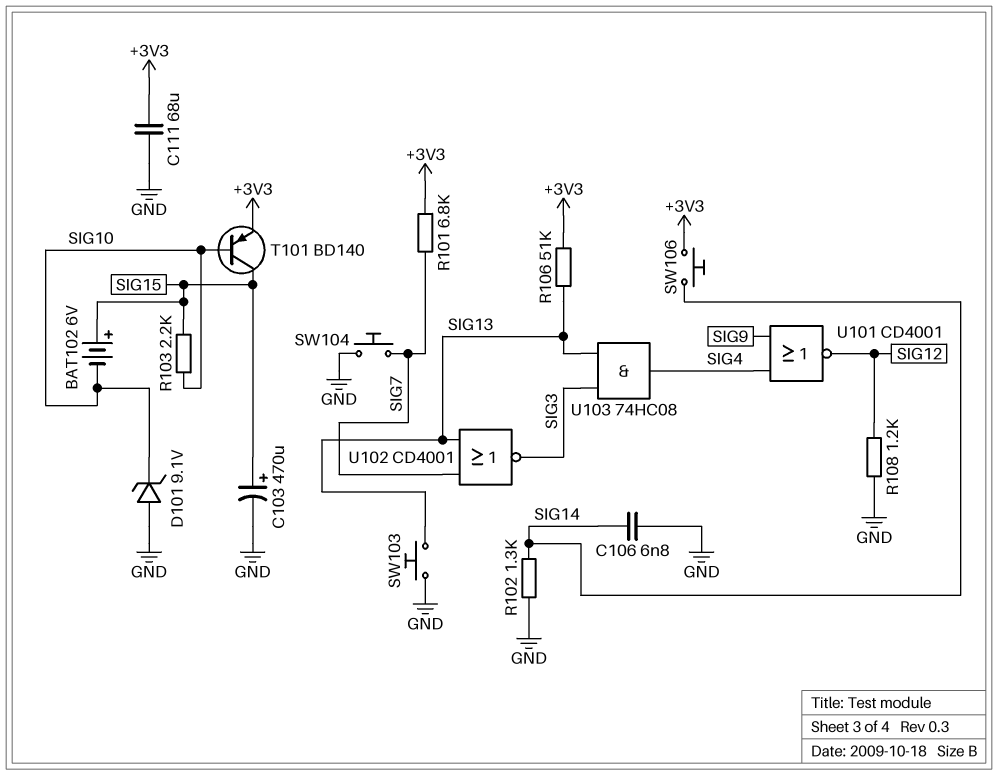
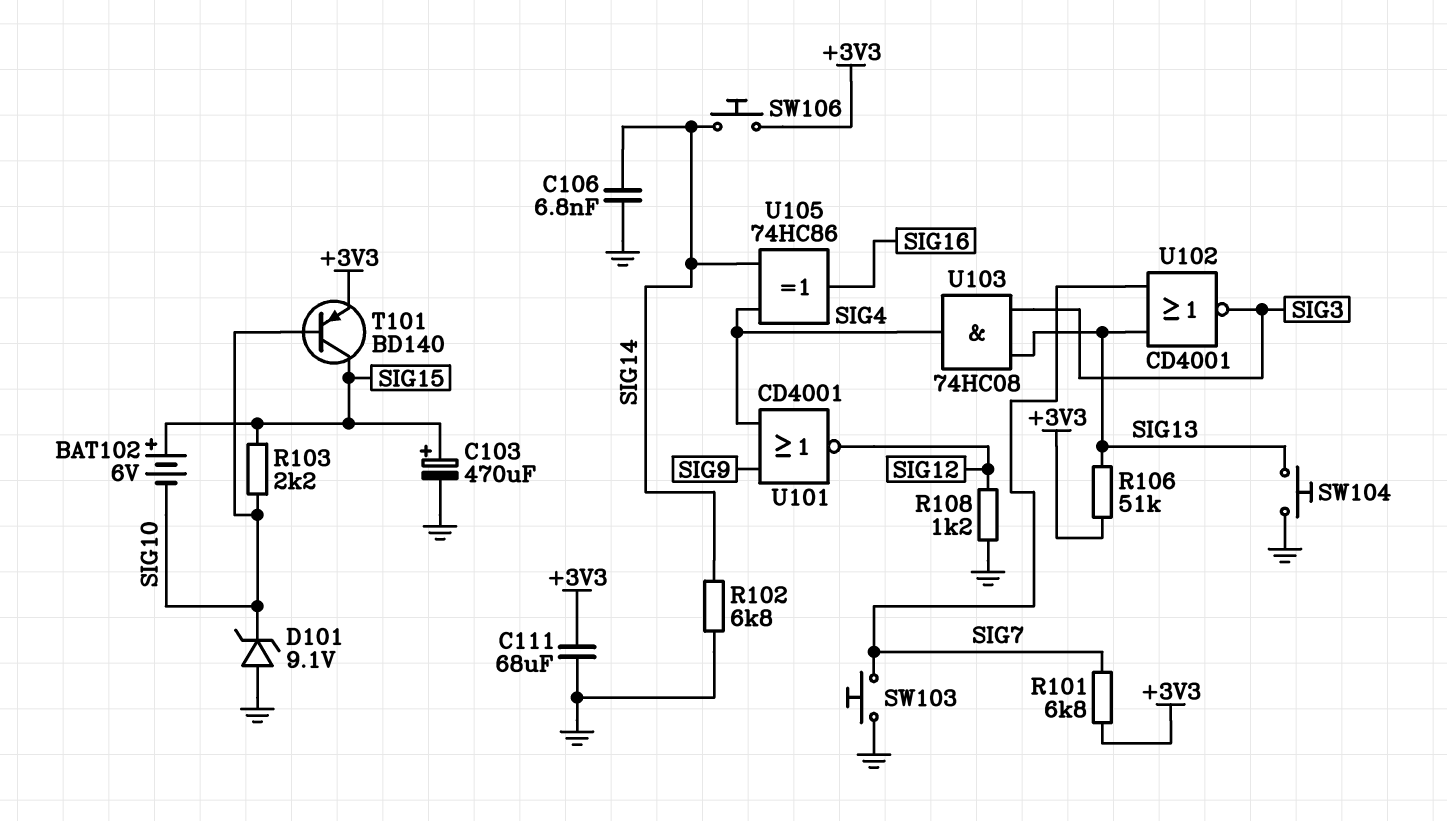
R102: 1.3k (GND, SIG14) -> 6.8k (GND, SIG14)
SW103: button (GND, SIG13) -> button (GND, SIG7)
SW104: button (GND, SIG7) -> button (GND, SIG13)
U105: none -> XOR 74HC86 (in SIG4, in SIG14, out SIG16)

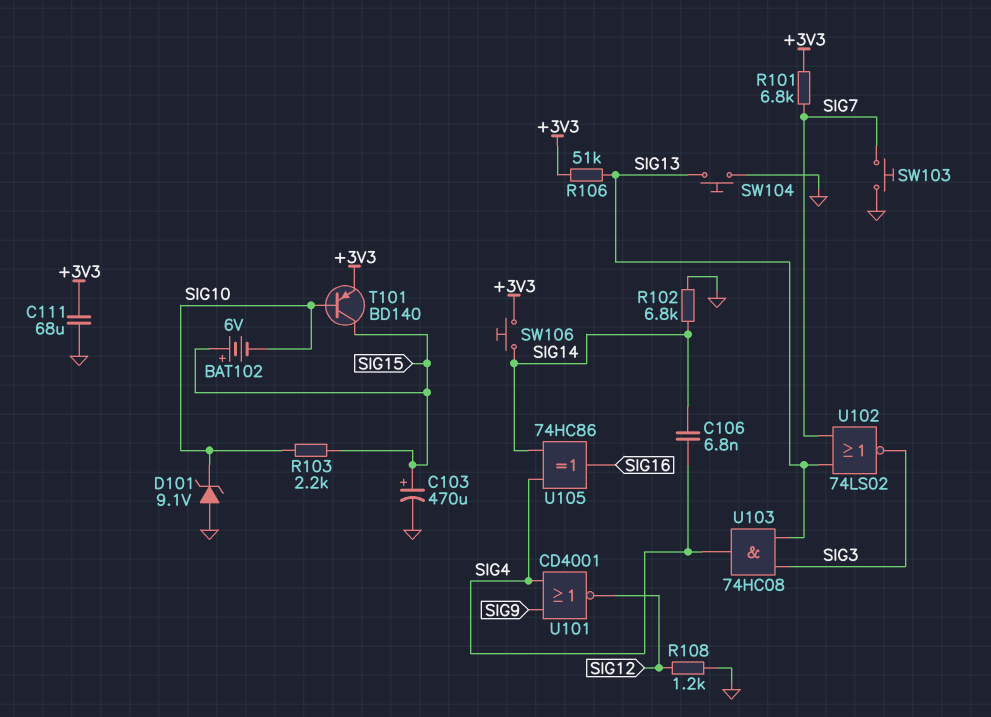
C106: 6.8nF (GND, SIG14) -> 6.8nF (SIG4, SIG14)
U102: NOR CD4001 (in SIG7, in SIG13, out SIG3) -> NOR 74LS02 (in SIG7, in SIG13, out SIG3)

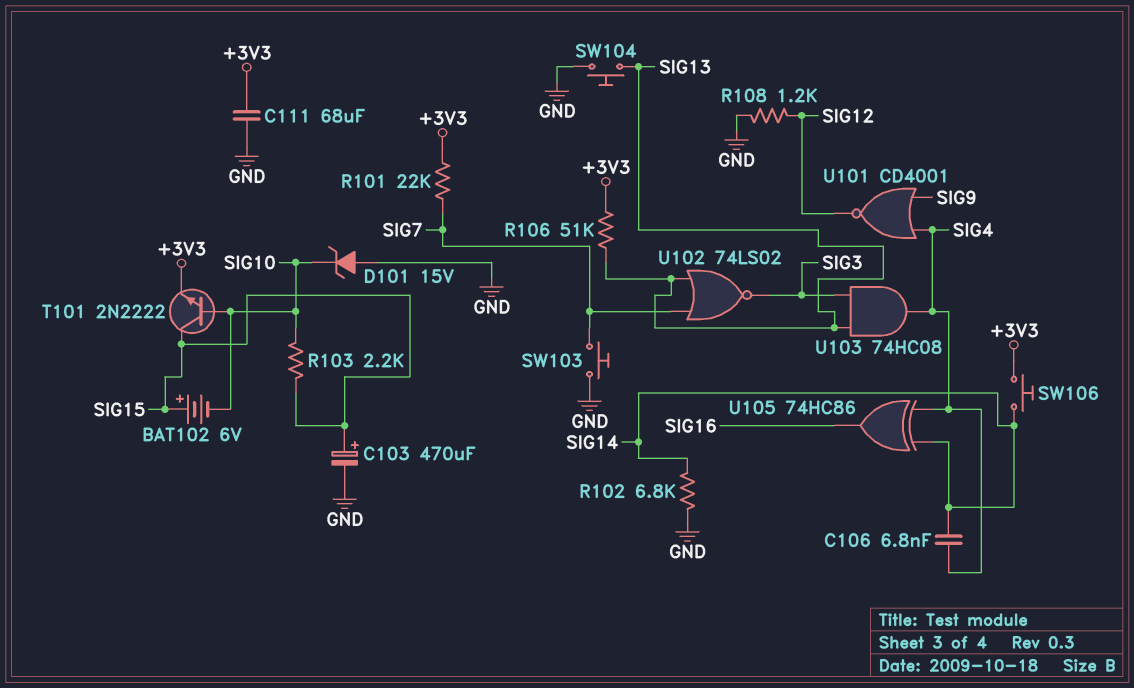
D101: zener 9.1V (A GND, K SIG10) -> zener 15V (A GND, K SIG10)
R101: 6.8k (+3V3, SIG7) -> 22k (+3V3, SIG7)
T101: PNP BD140 (B SIG10, C SIG15, E +3V3) -> NPN 2N2222 (B SIG10, C SIG15, E +3V3)

